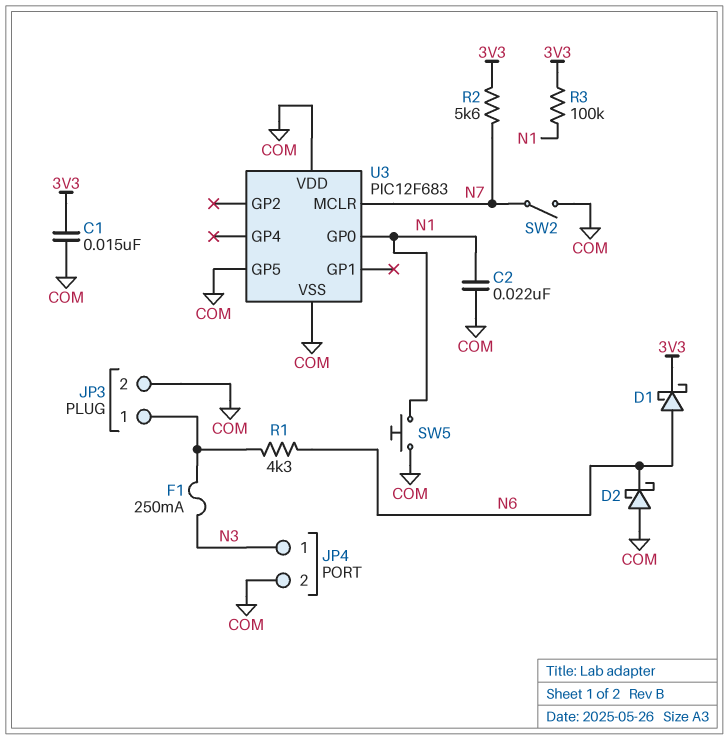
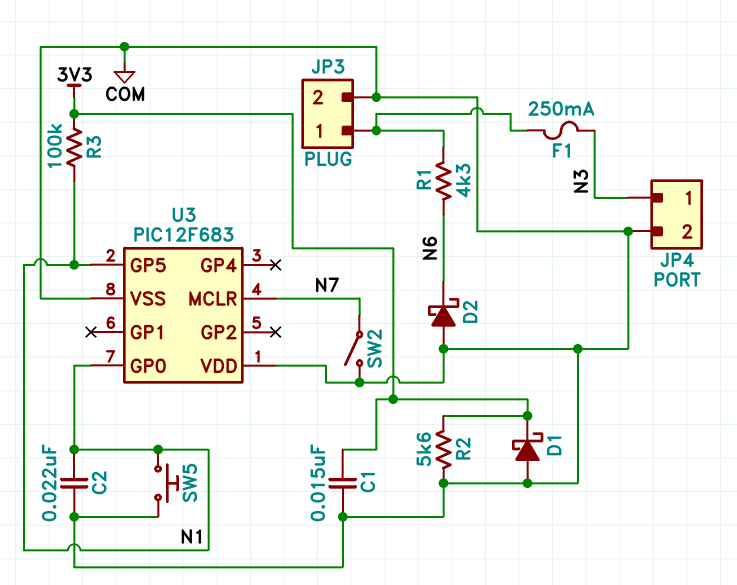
D1: schottky (A N6, K 3V3) -> schottky (A COM, K 3V3)
R2: 5.6k (3V3, N7) -> 5.6k (3V3, COM)
U3 pin GP5: COM -> N1

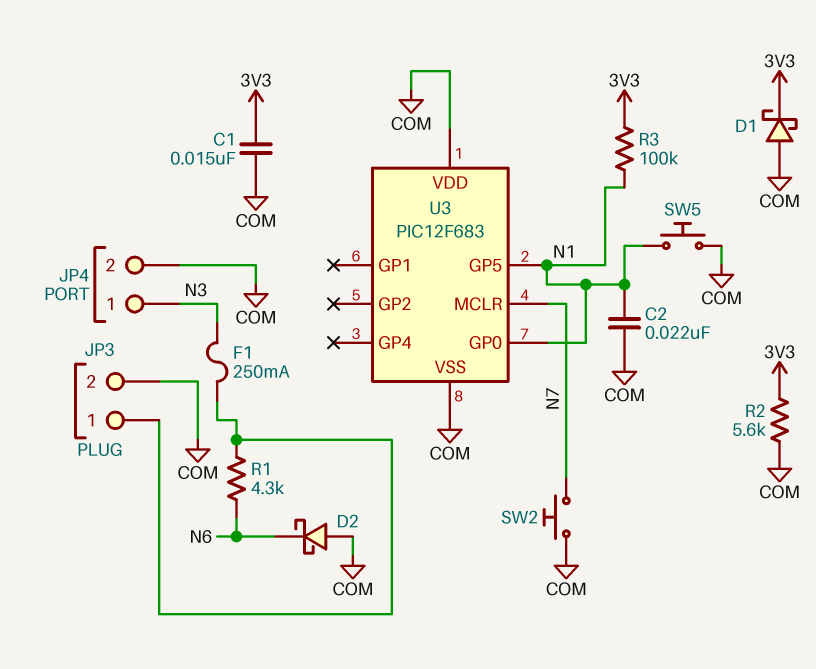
SW2: switch (COM, N7) -> button (COM, N7)

